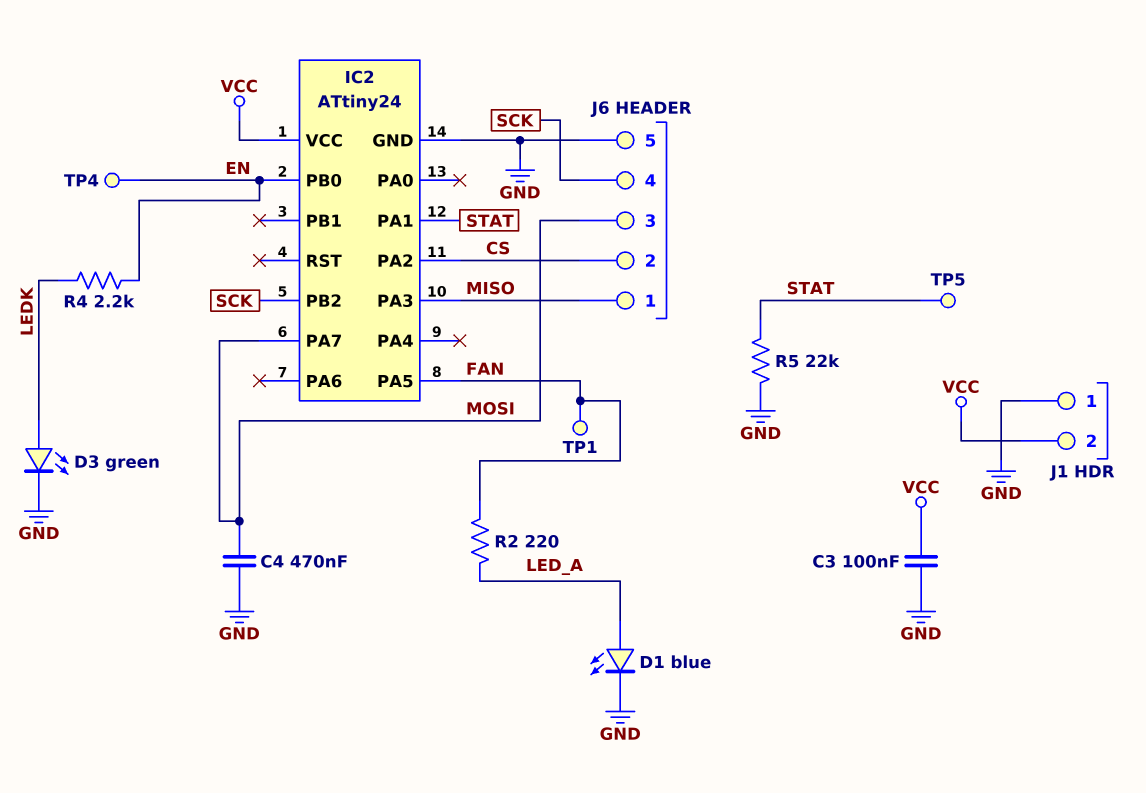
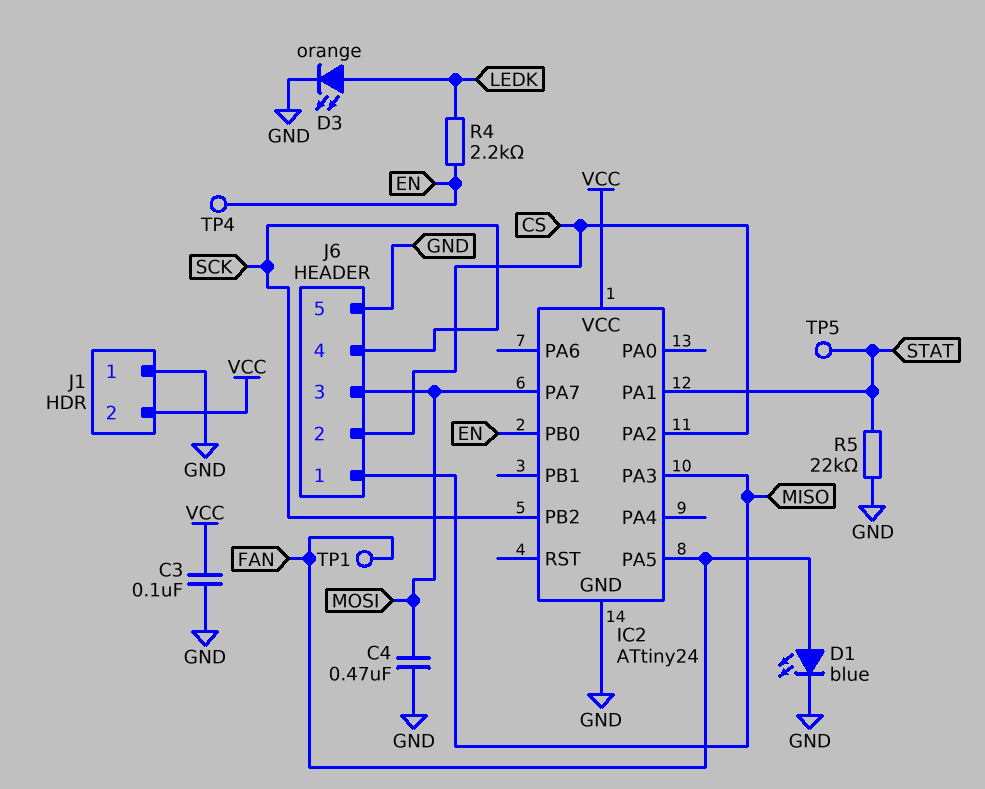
D1: LED blue (A LED_A, K GND) -> LED blue (A FAN, K GND)
D3: LED green (A LEDK, K GND) -> LED orange (A LEDK, K GND)
R2: 220 (FAN, LED_A) -> none

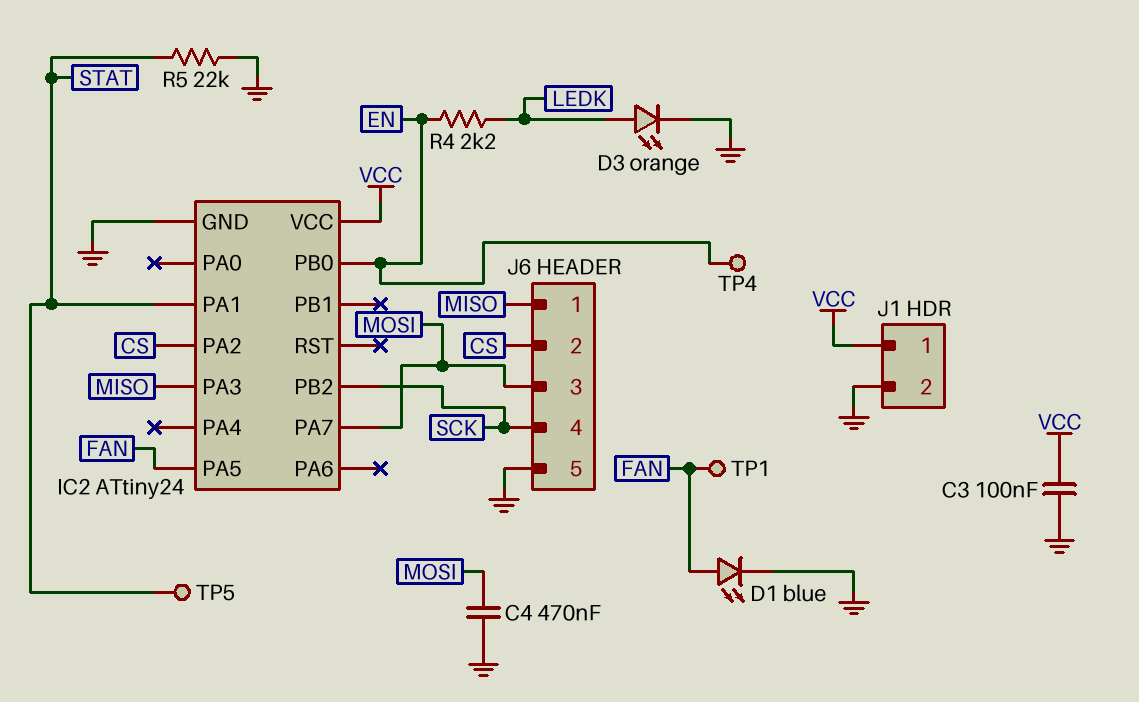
J1 pin 1: GND -> VCC
J1 pin 2: VCC -> GND

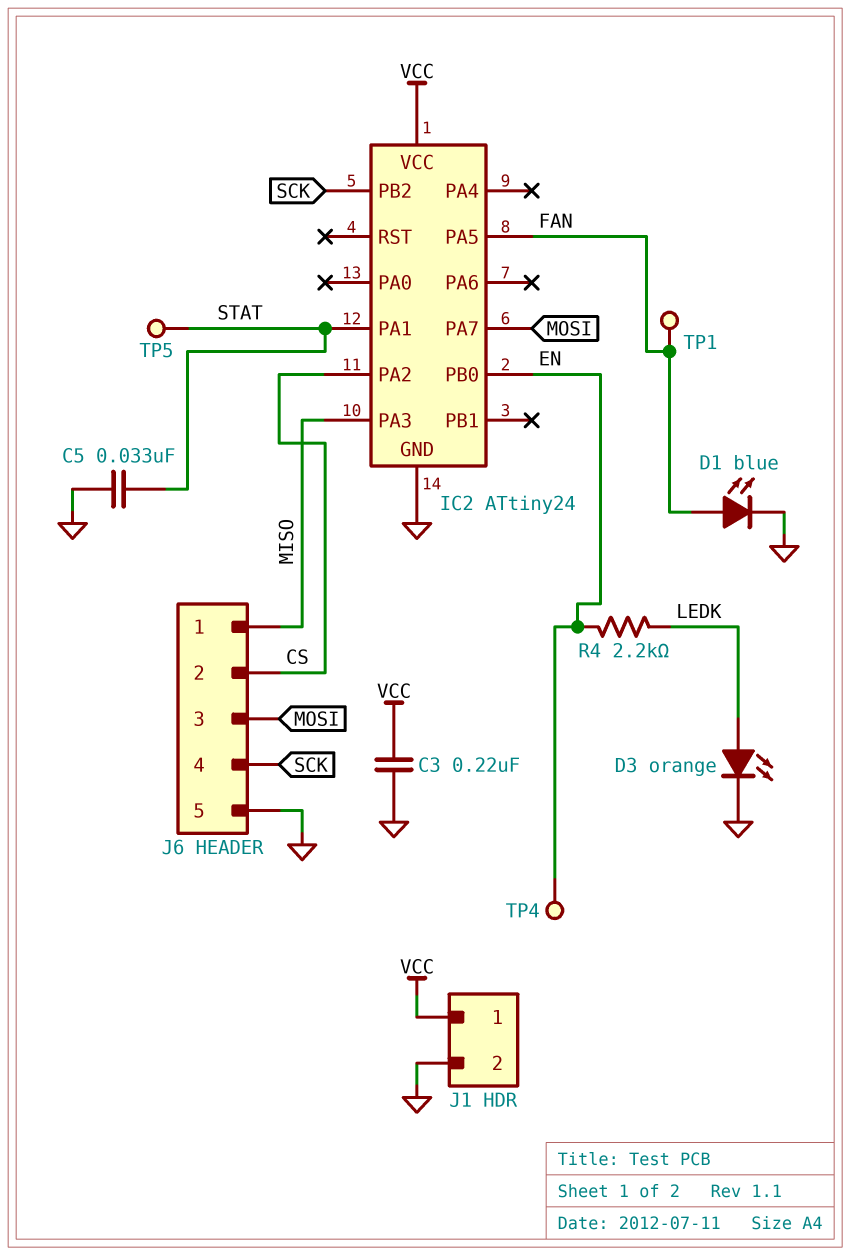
C3: 100nF (GND, VCC) -> 220nF (GND, VCC)
C4: 470nF (GND, MOSI) -> none
C5: none -> 33nF (GND, STAT)
R5: 22k (GND, STAT) -> none

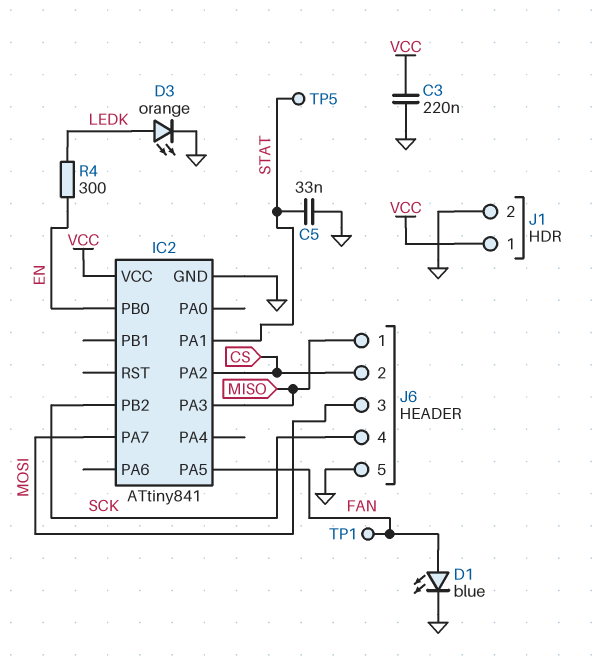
IC2: ATtiny24 -> ATtiny841
R4: 2.2k (EN, LEDK) -> 300 (EN, LEDK)
TP4: test point (EN) -> none

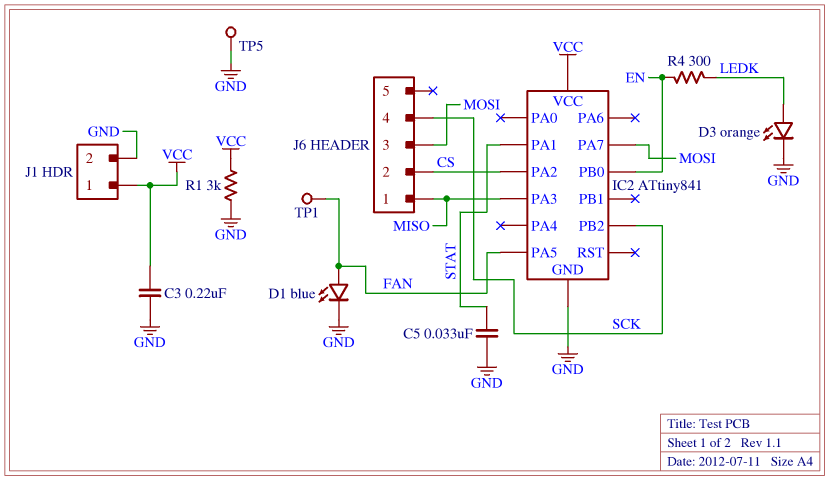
J6 pin 5: GND -> none
R1: none -> 3k (GND, VCC)
TP5: test point (STAT) -> test point (GND)

